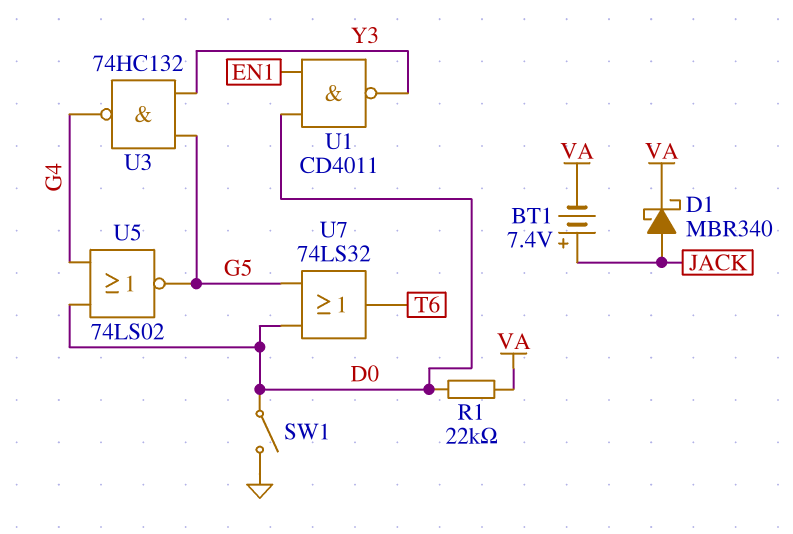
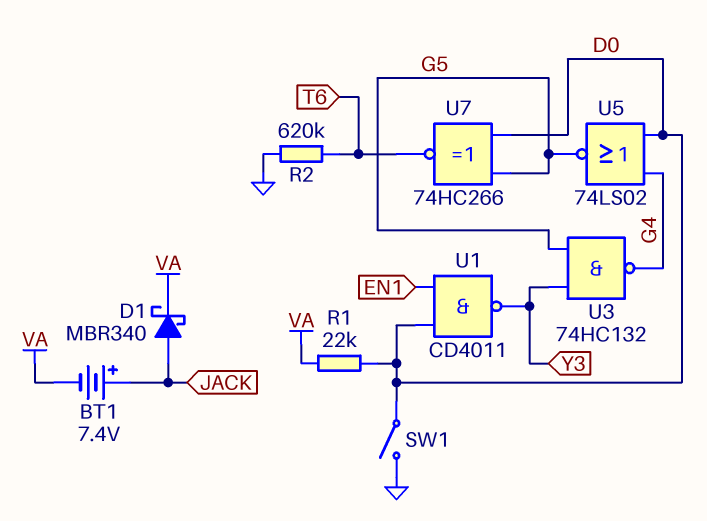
R2: none -> 620k (GND, T6)
U7: OR 74LS32 (in D0, in G5, out T6) -> XNOR 74HC266 (in D0, in G5, out T6)

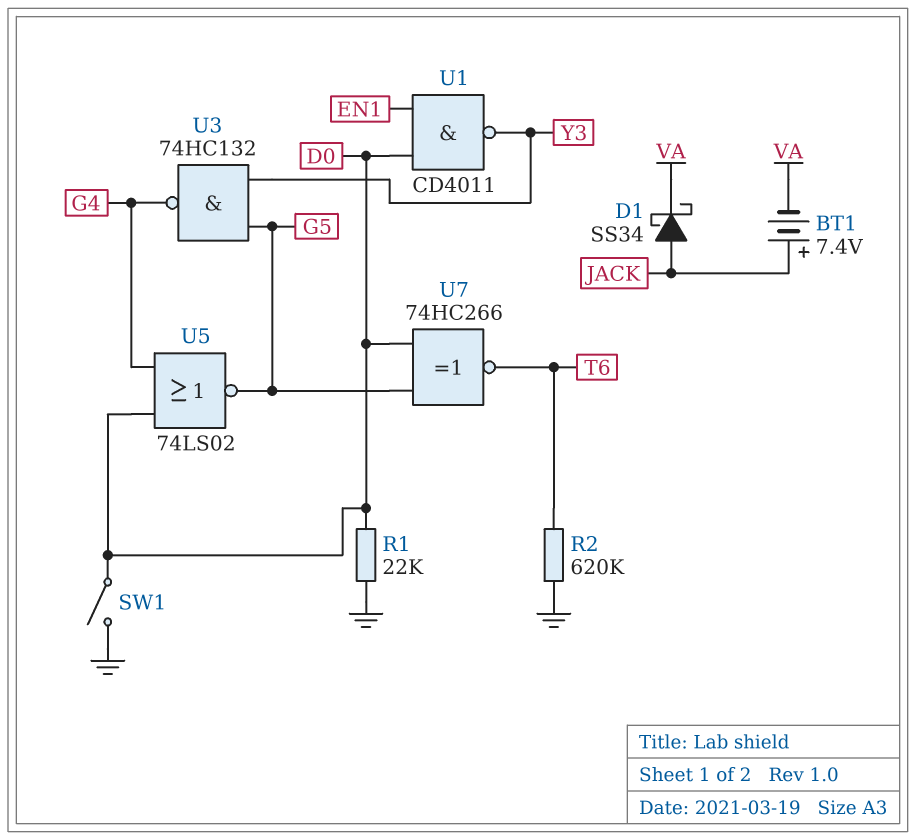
D1: schottky MBR340 (A JACK, K VA) -> schottky SS34 (A JACK, K VA)
R1: 22k (D0, VA) -> 22k (D0, GND)

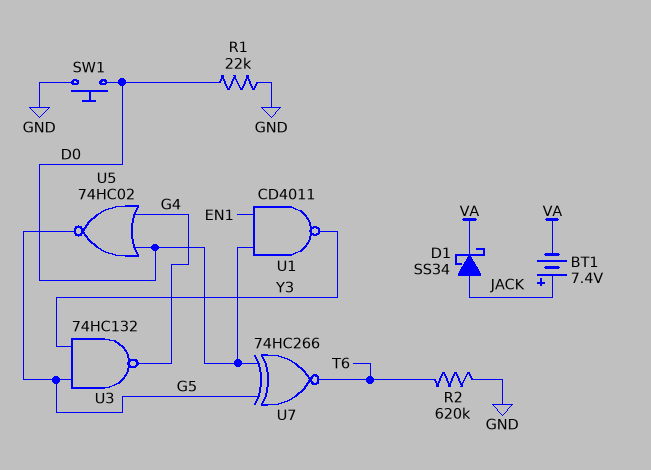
SW1: switch (D0, GND) -> button (D0, GND)
U5: NOR 74LS02 (in D0, in G4, out G5) -> NOR 74HC02 (in D0, in G4, out G5)

